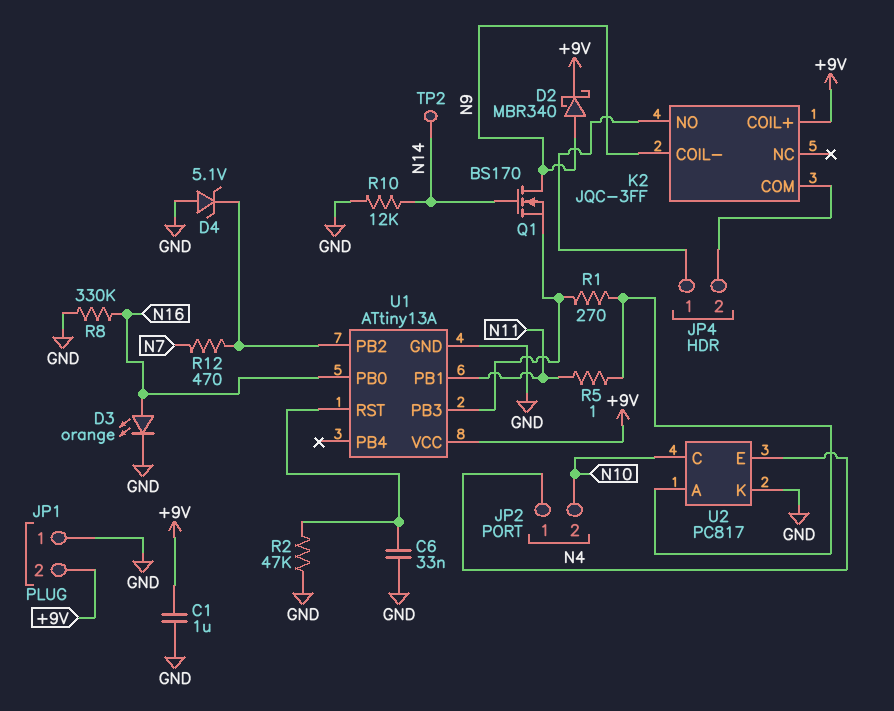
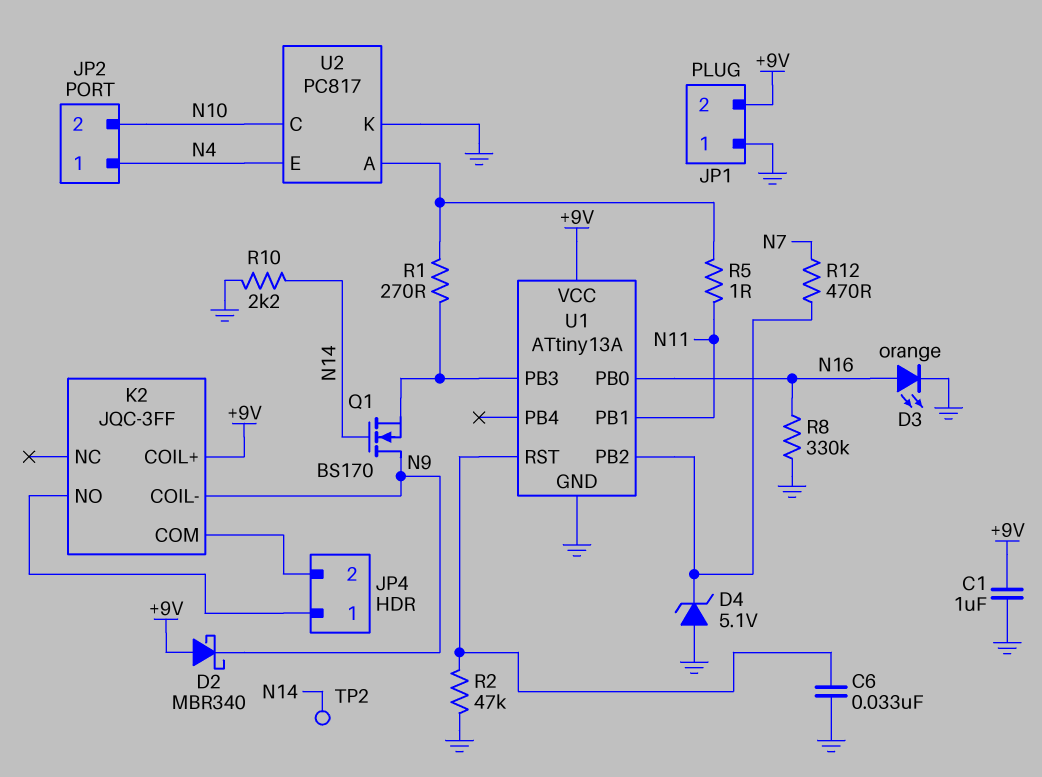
D2: schottky MBR340 (A N9, K +9V) -> schottky MBR340 (A +9V, K N9)
R10: 12k (GND, N14) -> 2.2k (GND, N14)

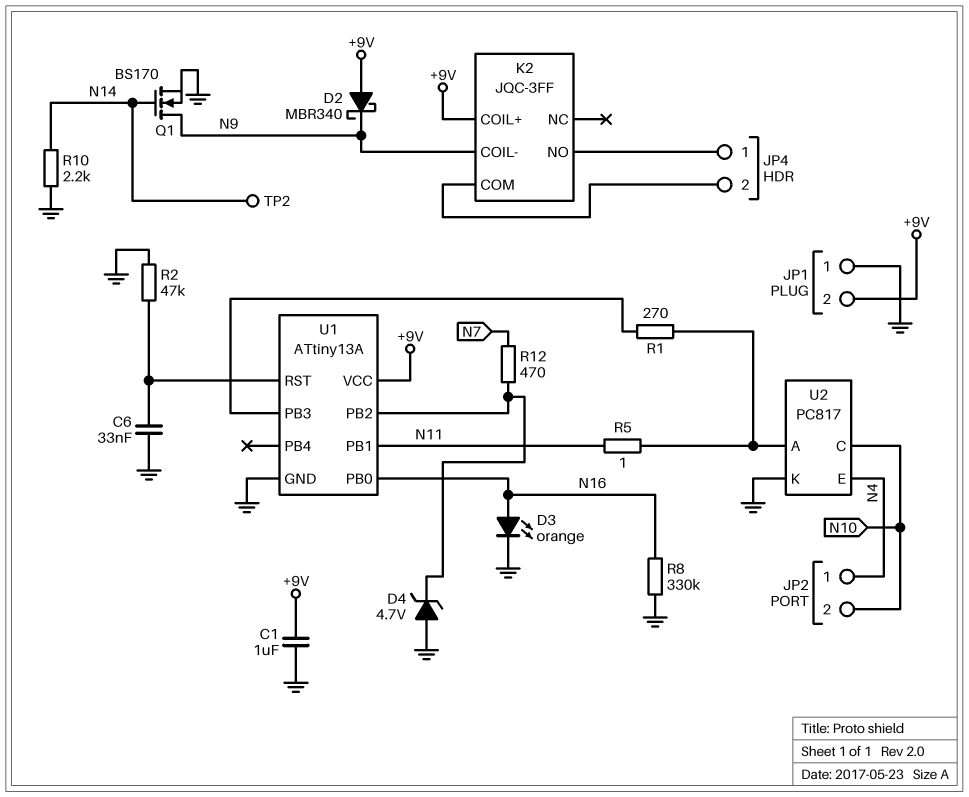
D4: zener 5.1V (A GND, K U1/PB2) -> zener 4.7V (A GND, K U1/PB2)
Q1: NMOS BS170 (G N14, D N9, S U1/PB3) -> NMOS BS170 (G N14, D N9, S GND)

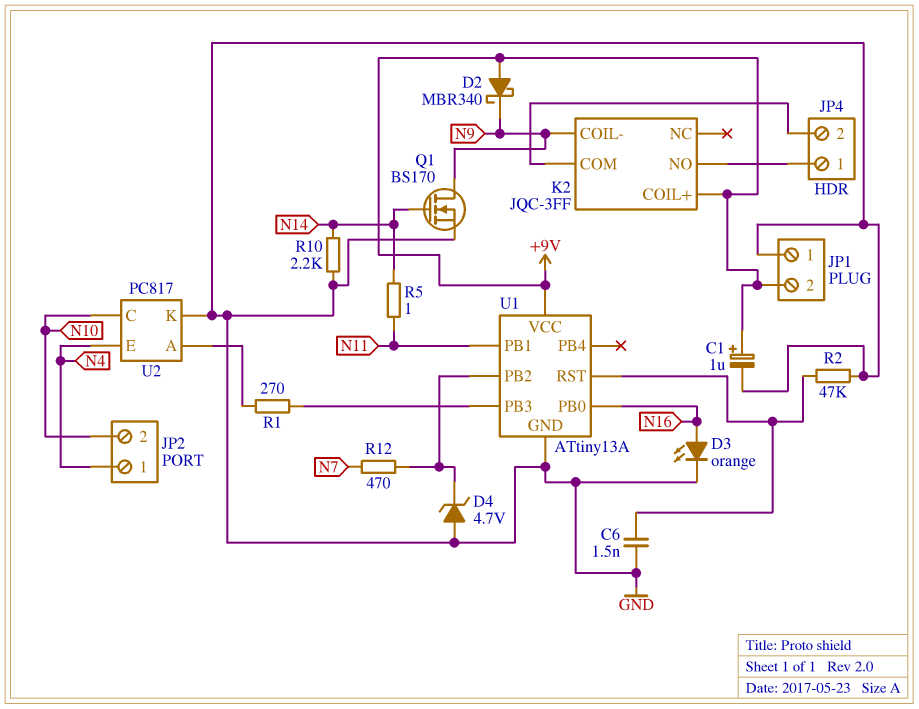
C1: 1uF (+9V, GND) -> 1uF (plus +9V, minus GND)
C6: 33nF (GND, U1/RST) -> 1.5nF (GND, U1/RST)
R5: 1 (N11, U2/A) -> 1 (N11, N14)
R8: 330k (GND, N16) -> none
TP2: test point (N14) -> none

